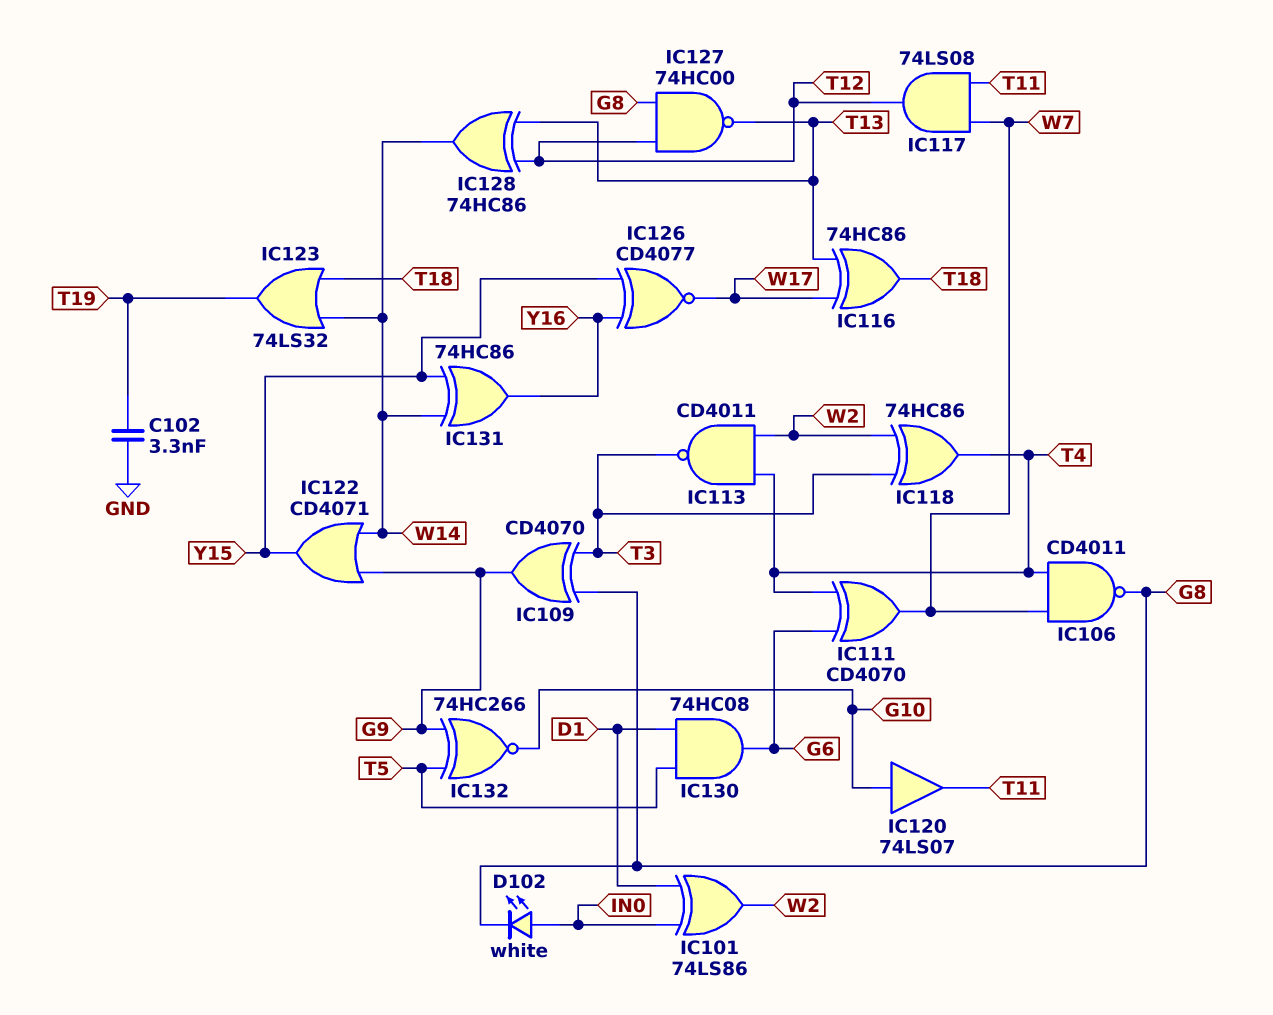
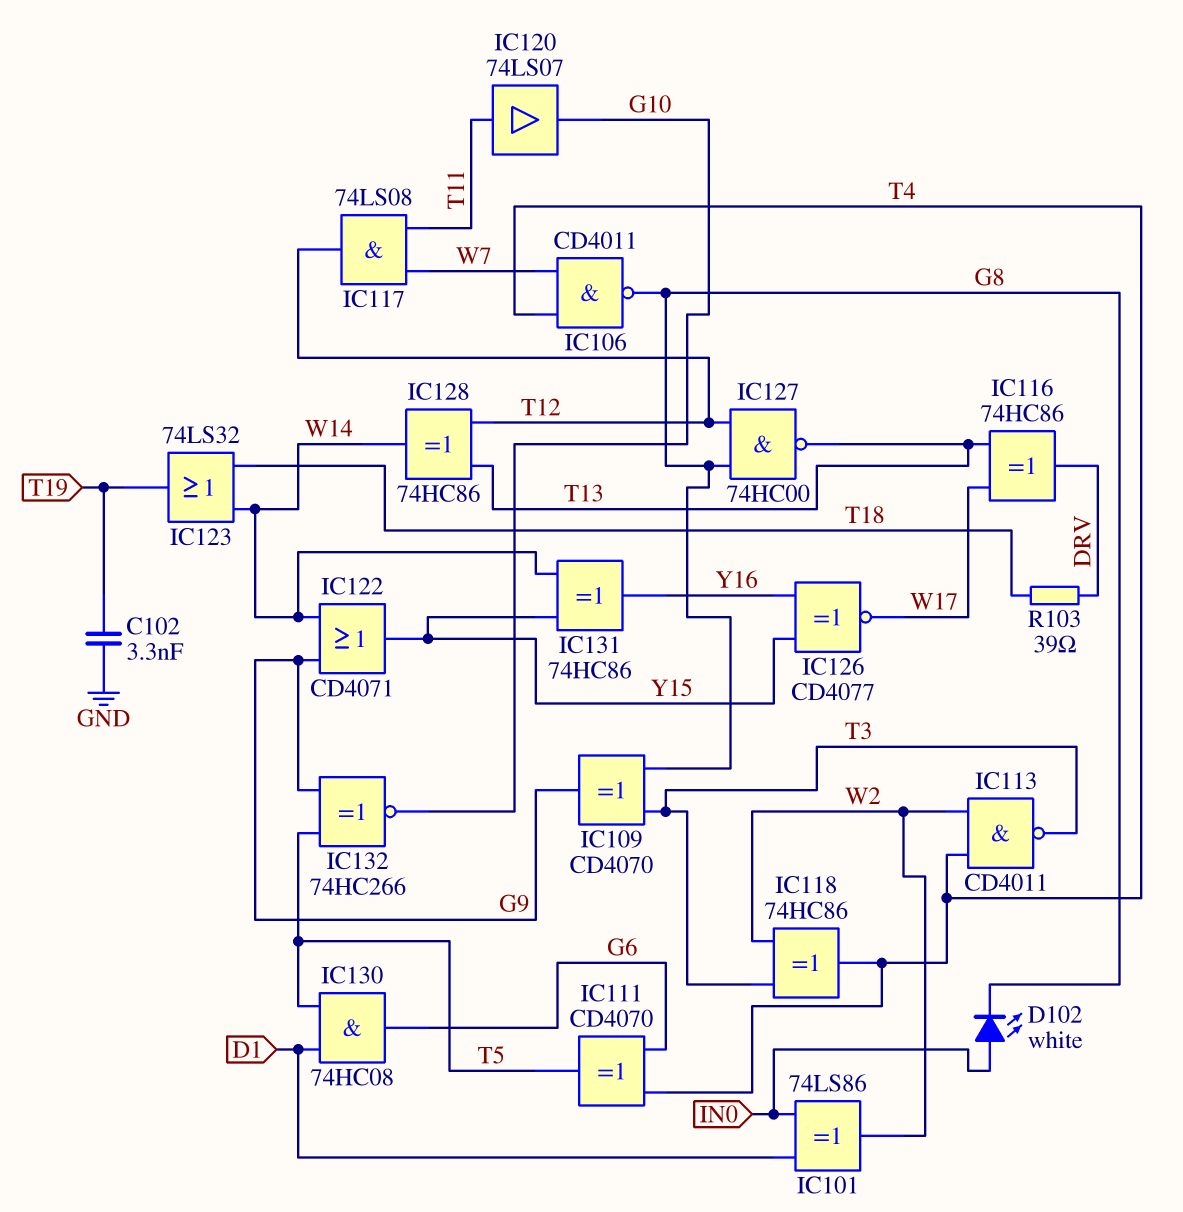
IC111: XOR CD4070 (in G6, in T4, out W7) -> XOR CD4070 (in G6, in T4, out T5)
IC116: XOR 74HC86 (in T13, in W17, out T18) -> XOR 74HC86 (in T13, in W17, out DRV)
IC120: buffer 74LS07 (in G10, out T11) -> buffer 74LS07 (in T11, out G10)
R103: none -> 39 (DRV, T18)

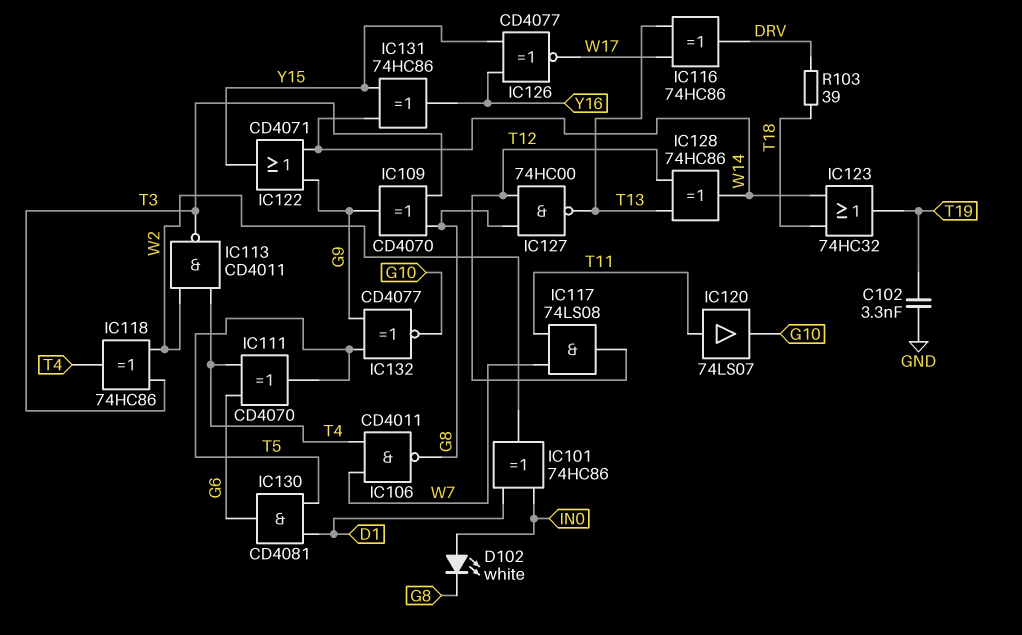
IC101: XOR 74LS86 (in D1, in IN0, out W2) -> XOR 74HC86 (in D1, in IN0, out W2)
IC123: OR 74LS32 (in T18, in W14, out T19) -> OR 74HC32 (in T18, in W14, out T19)
IC130: AND 74HC08 (in D1, in T5, out G6) -> AND CD4081 (in D1, in T5, out G6)
IC132: XNOR 74HC266 (in G9, in T5, out G10) -> XNOR CD4077 (in G9, in T5, out G10)

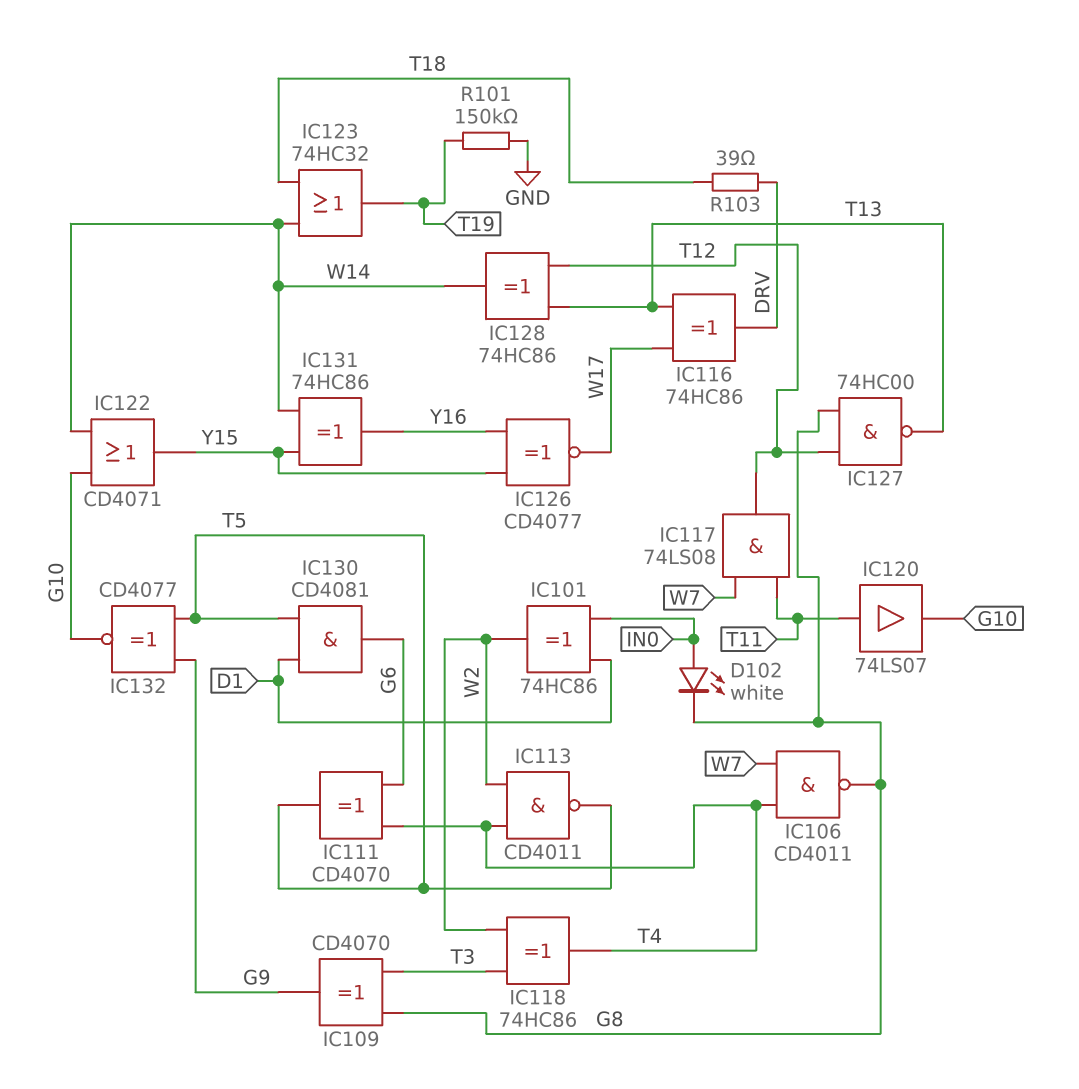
C102: 3.3nF (GND, T19) -> none
IC113: NAND CD4011 (in T4, in W2, out T3) -> NAND CD4011 (in T4, in W2, out T5)
IC122: OR CD4071 (in G9, in W14, out Y15) -> OR CD4071 (in G10, in W14, out Y15)
R101: none -> 150k (GND, T19)

